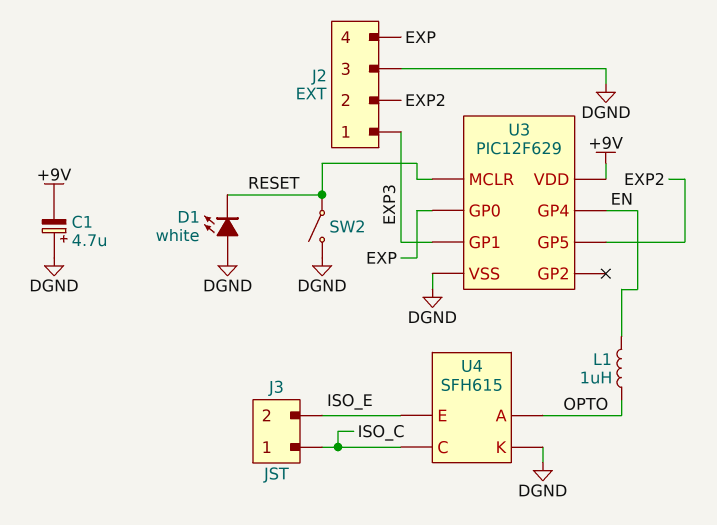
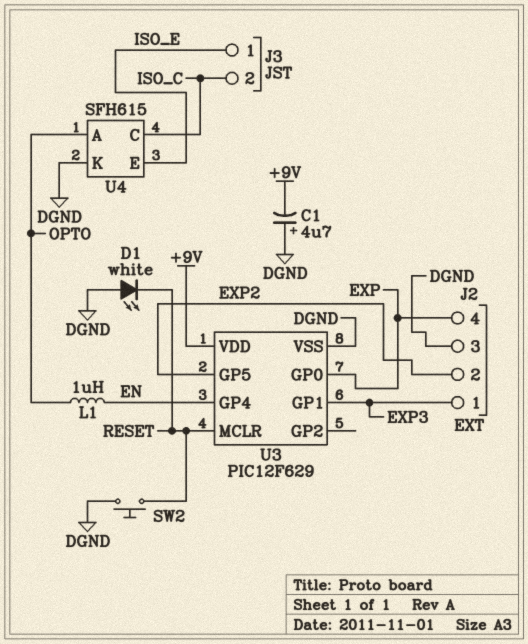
J3 pin 1: ISO_C -> ISO_E
J3 pin 2: ISO_E -> ISO_C
SW2: switch (DGND, RESET) -> button (DGND, RESET)

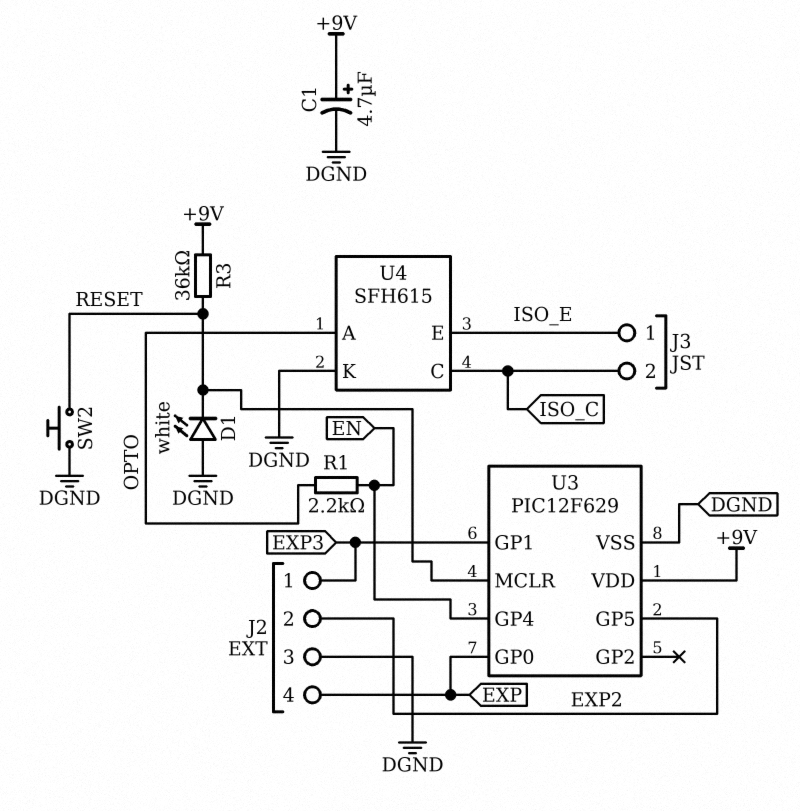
C1: 4.7uF (plus DGND, minus +9V) -> 4.7uF (plus +9V, minus DGND)
L1: 1uH (EN, OPTO) -> none
R1: none -> 2.2k (EN, OPTO)
R3: none -> 36k (+9V, RESET)

